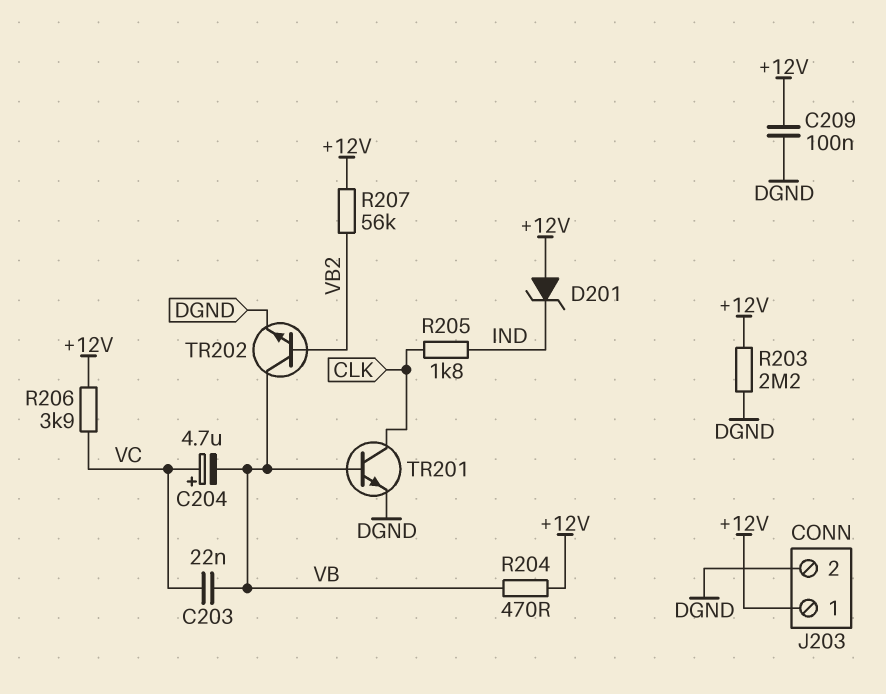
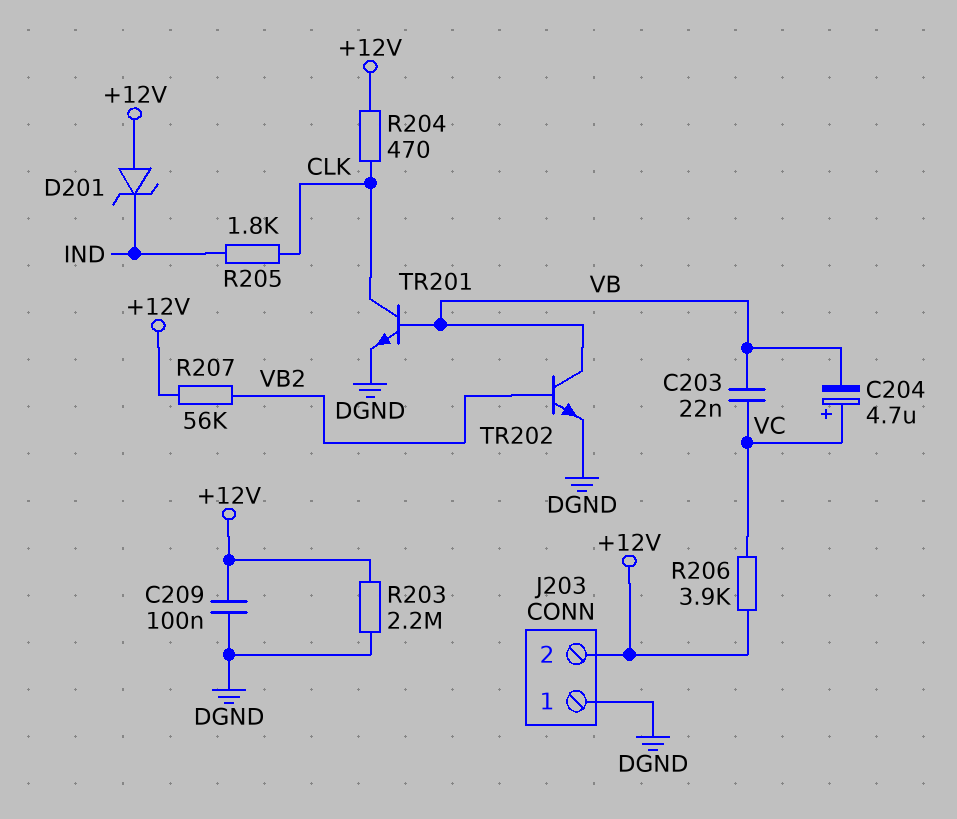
J203 pin 1: +12V -> DGND
J203 pin 2: DGND -> +12V
R204: 470 (+12V, VB) -> 470 (+12V, CLK)

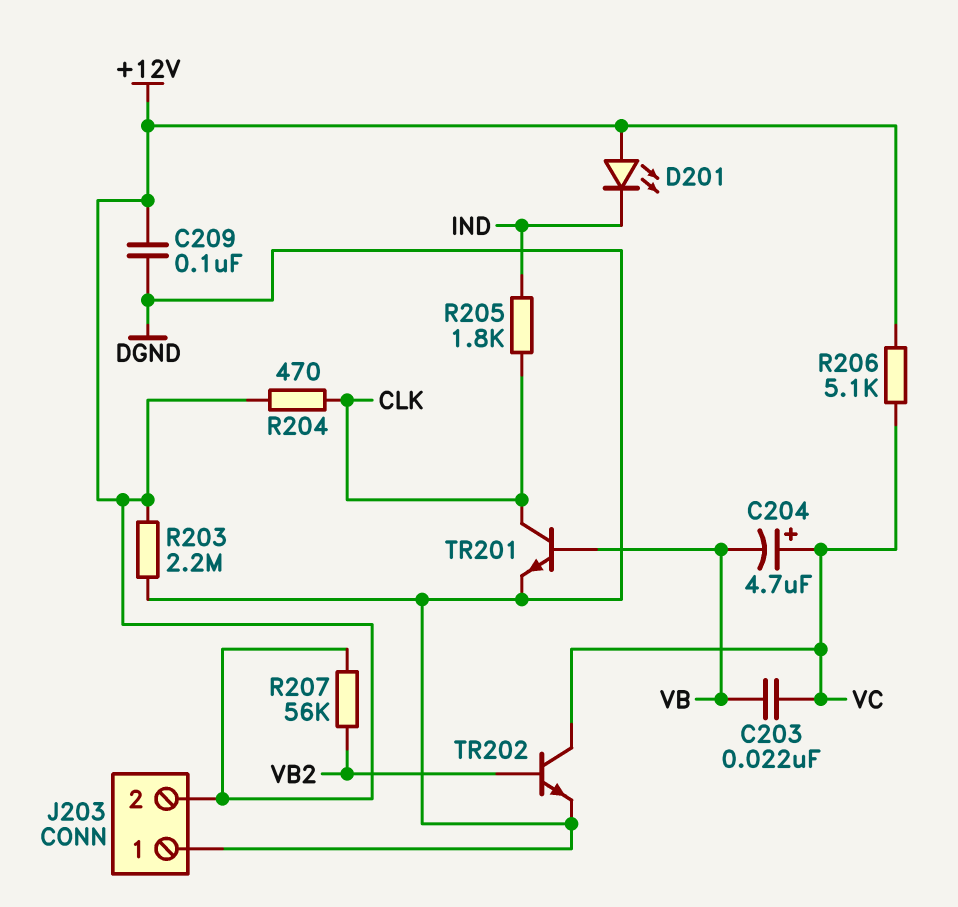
D201: zener (A +12V, K IND) -> LED (A +12V, K IND)
R206: 3.9k (+12V, VC) -> 5.1k (+12V, VC)
TR202: NPN (B VB2, C VB, E DGND) -> NPN (B VB2, C VC, E DGND)

